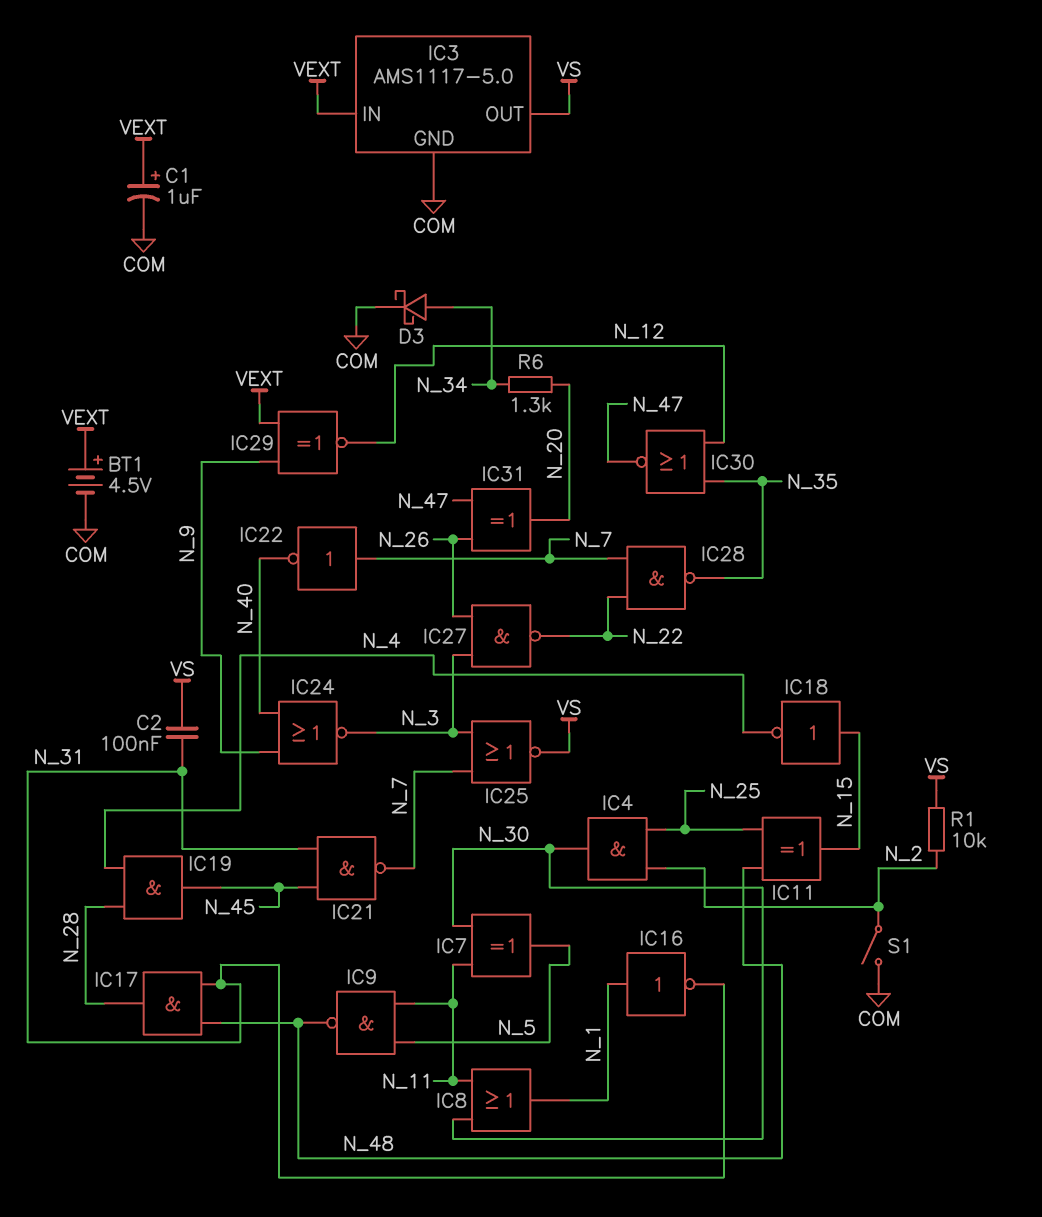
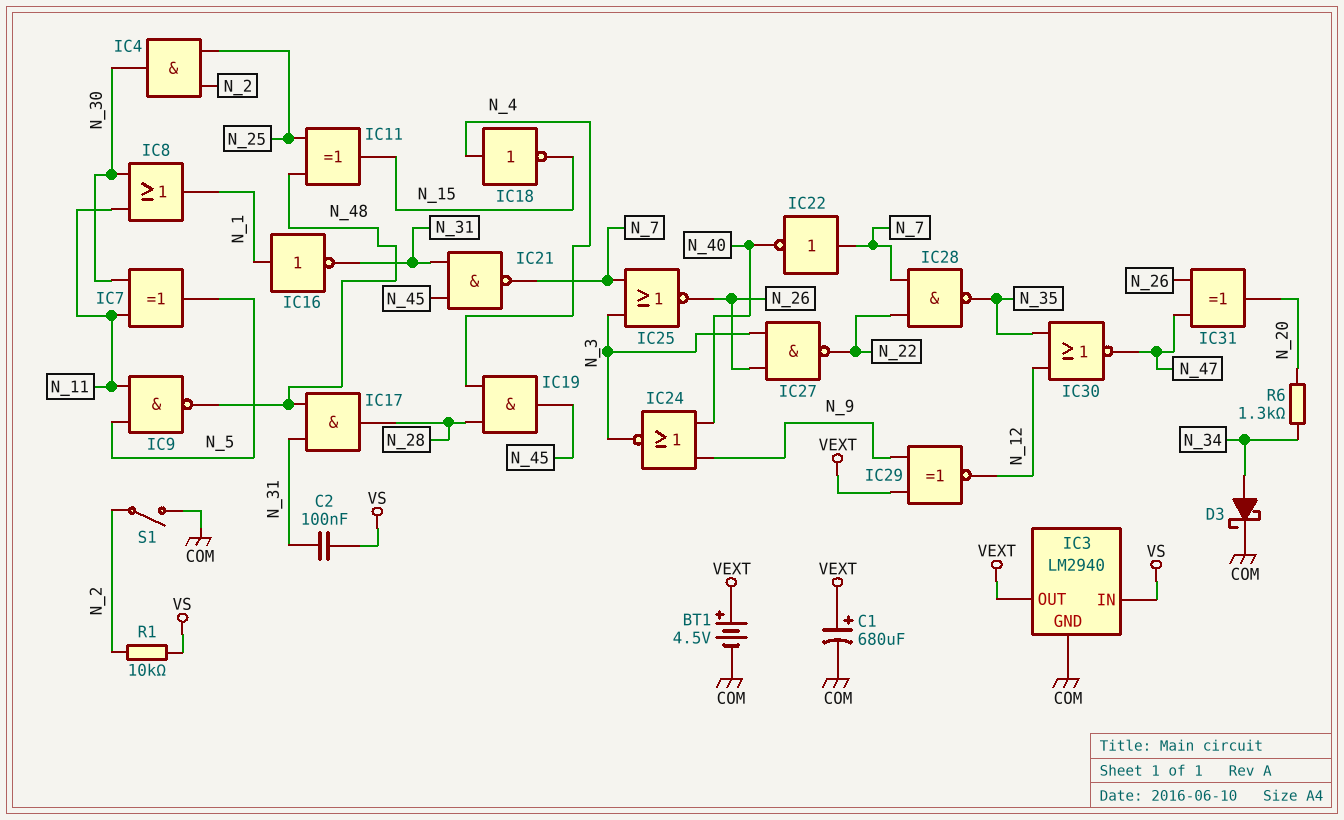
C1: 1uF (plus VEXT, minus COM) -> 680uF (plus VEXT, minus COM)
IC3: AMS1117-5.0 -> LM2940
IC3 pin IN: VEXT -> VS
IC3 pin OUT: VS -> VEXT
IC18: NOT (in N_15, out N_4) -> NOT (in N_4, out N_15)
IC25: NOR (in N_3, in N_7, out VS) -> NOR (in N_3, in N_7, out N_26)

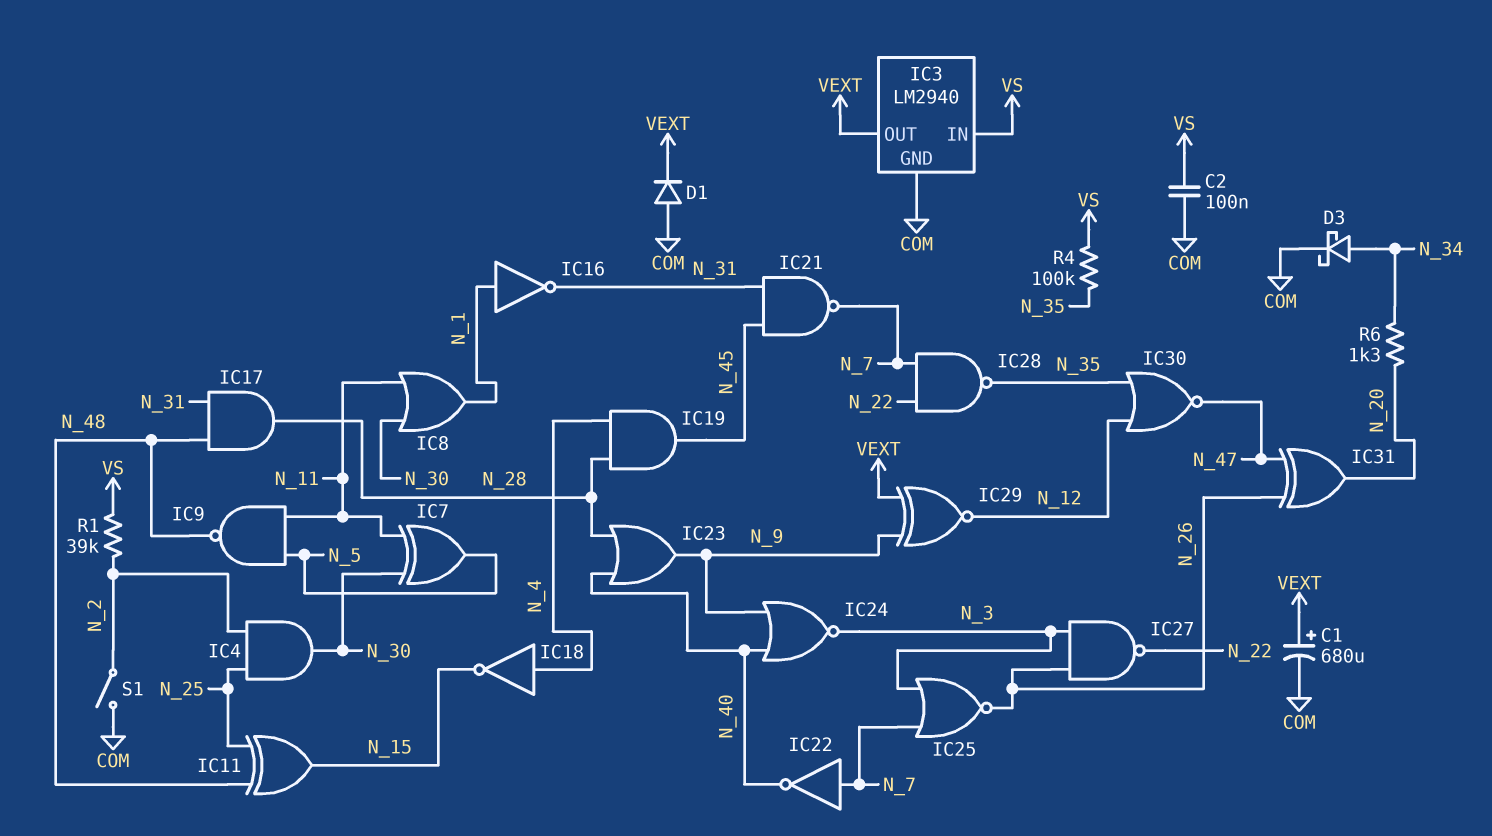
BT1: 4.5V (plus VEXT, minus COM) -> none
C2: 100nF (N_31, VS) -> 100nF (COM, VS)
D1: none -> diode (A COM, K VEXT)
IC23: none -> OR (in N_28, in N_40, out N_9)
R1: 10k (N_2, VS) -> 39k (N_2, VS)
R4: none -> 100k (N_35, VS)

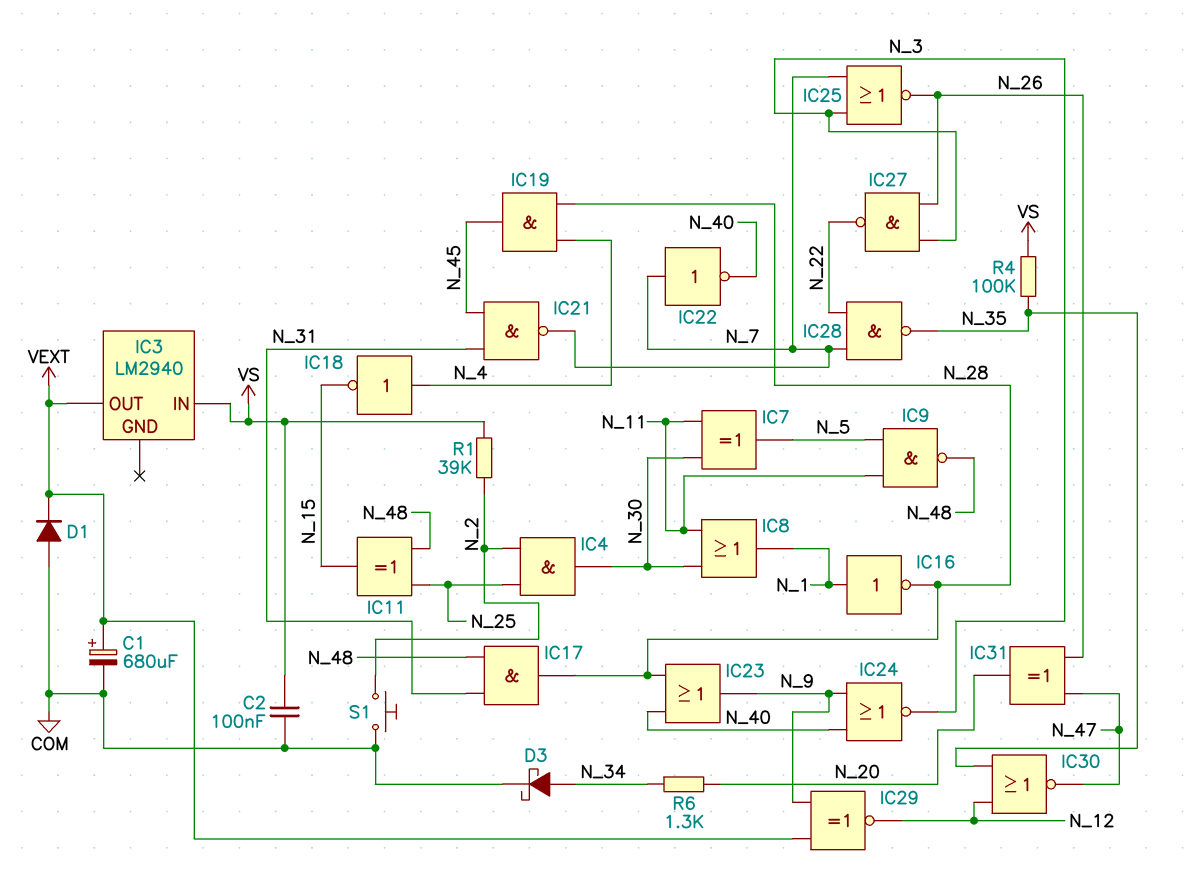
IC3 pin GND: COM -> none
IC16: NOT (in N_1, out N_31) -> NOT (in N_1, out N_28)
S1: switch (COM, N_2) -> button (COM, N_2)

